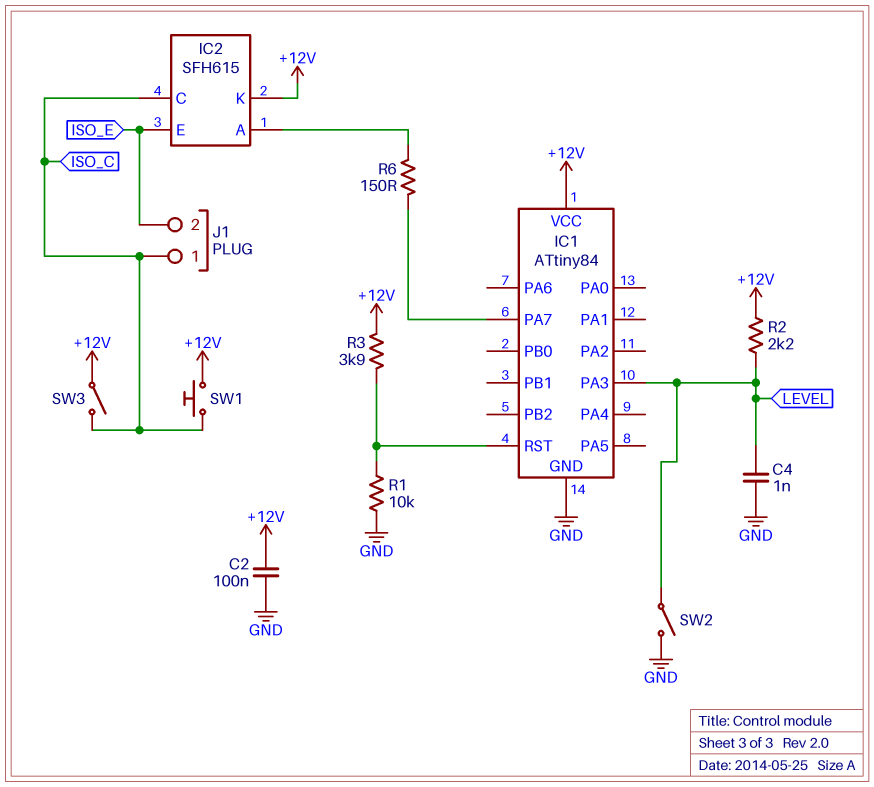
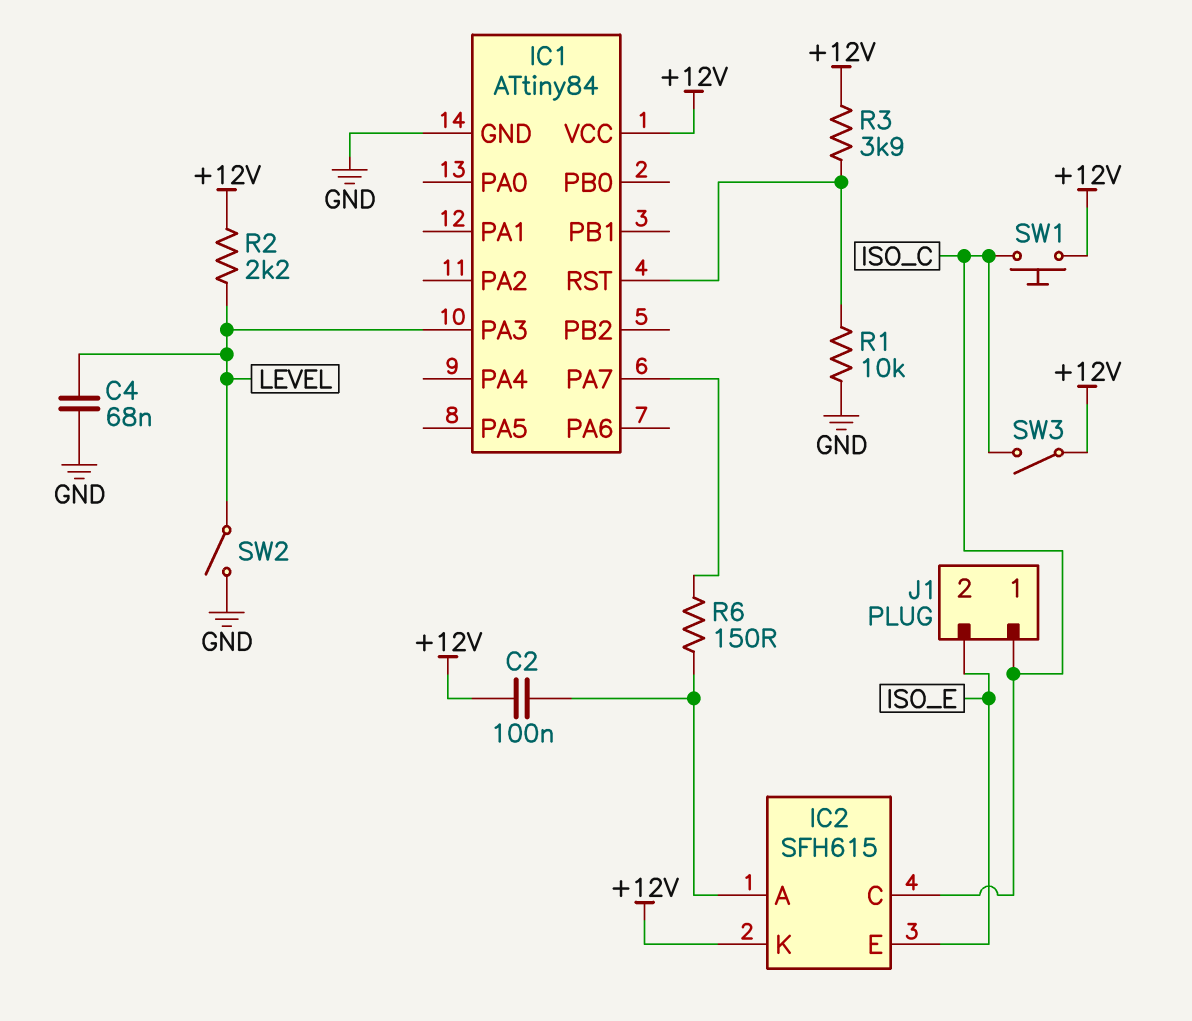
C2: 100nF (+12V, GND) -> 100nF (+12V, IC2/A)
C4: 1nF (GND, LEVEL) -> 68nF (GND, LEVEL)

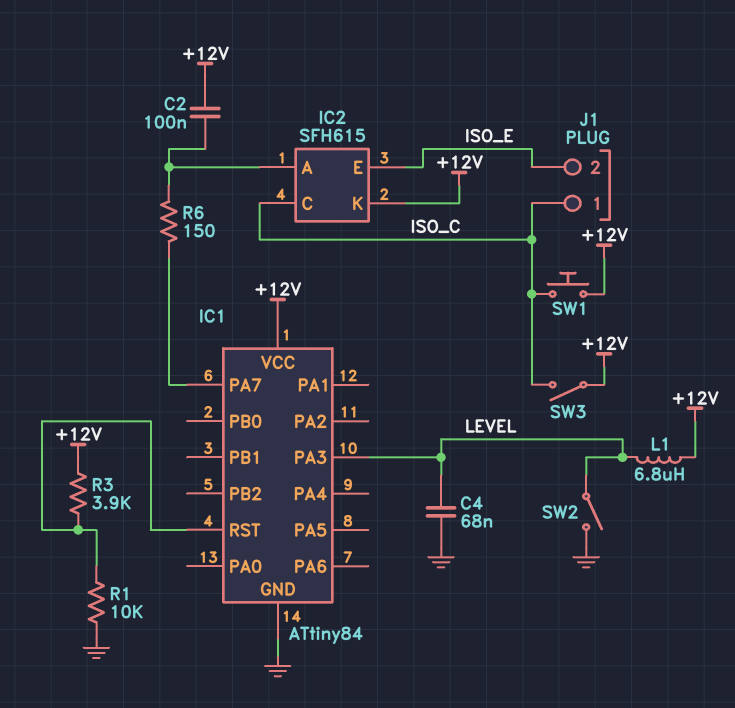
L1: none -> 6.8uH (+12V, LEVEL)
R2: 2.2k (+12V, LEVEL) -> none

